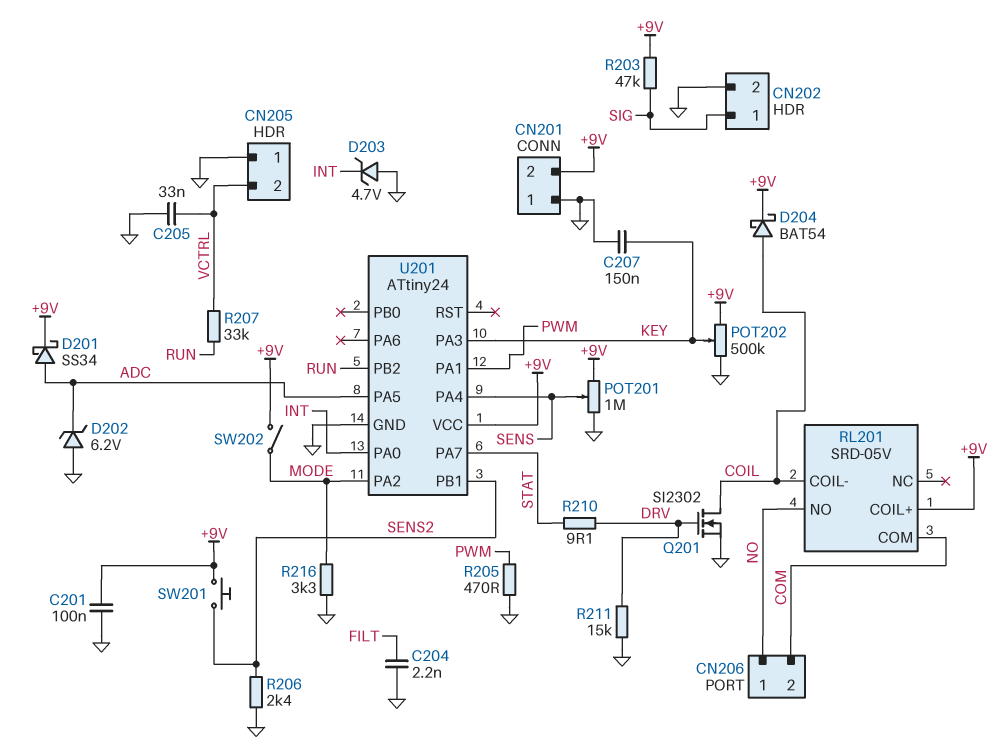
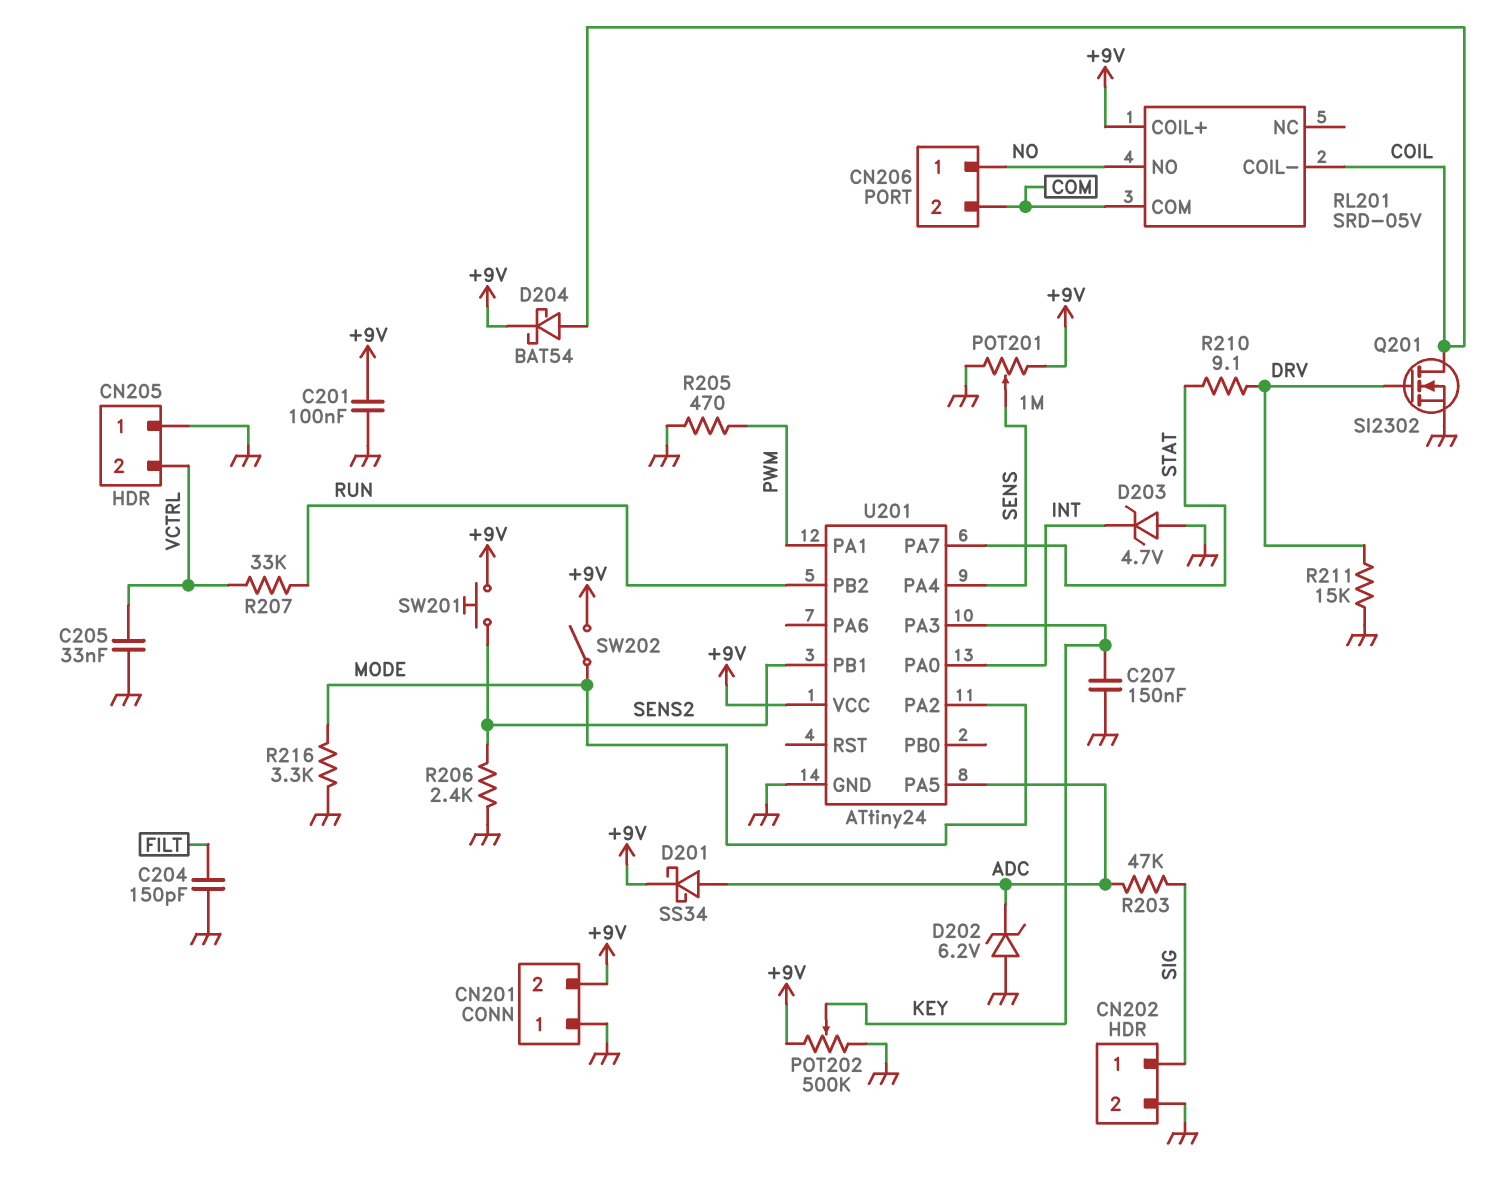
C204: 2.2nF (FILT, GND) -> 150pF (FILT, GND)
R203: 47k (+9V, SIG) -> 47k (ADC, SIG)

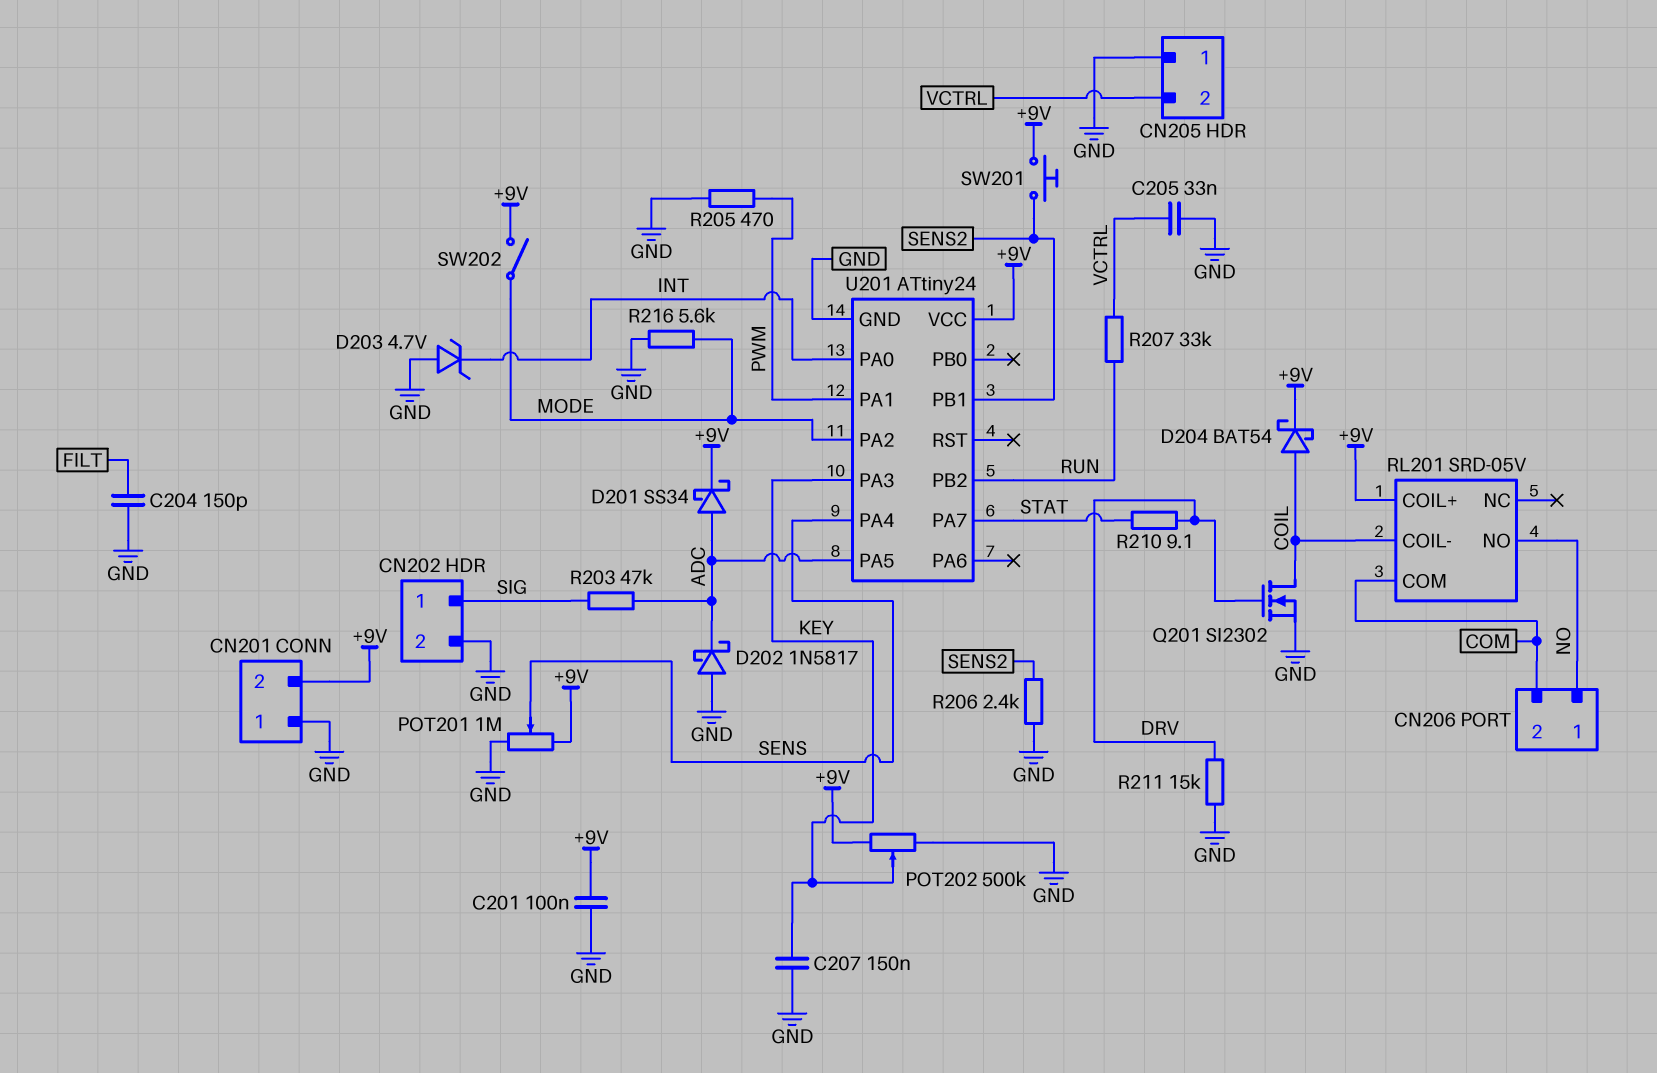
D202: zener 6.2V (A GND, K ADC) -> schottky 1N5817 (A GND, K ADC)
R216: 3.3k (GND, MODE) -> 5.6k (GND, MODE)

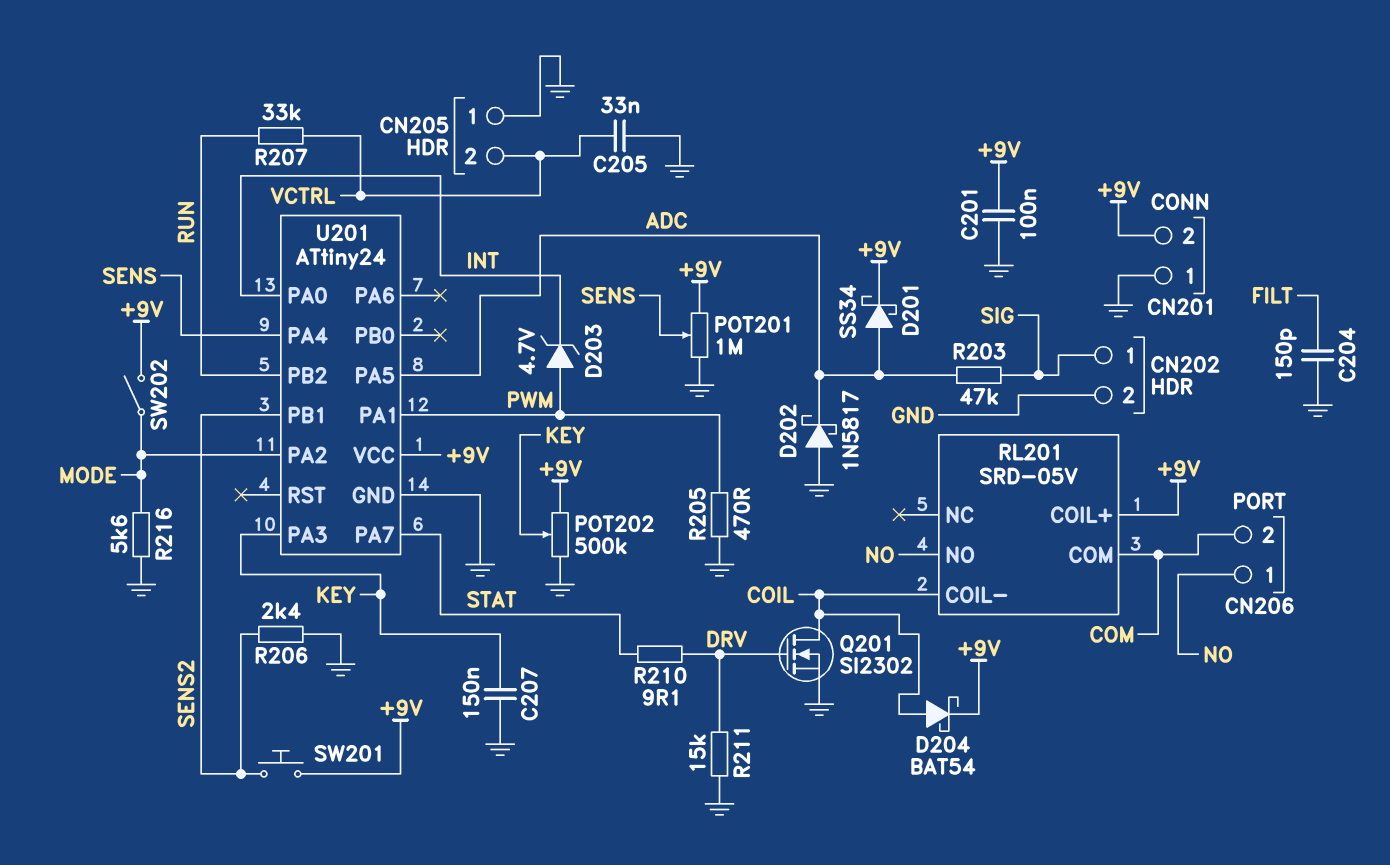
D203: zener 4.7V (A GND, K INT) -> zener 4.7V (A PWM, K INT)

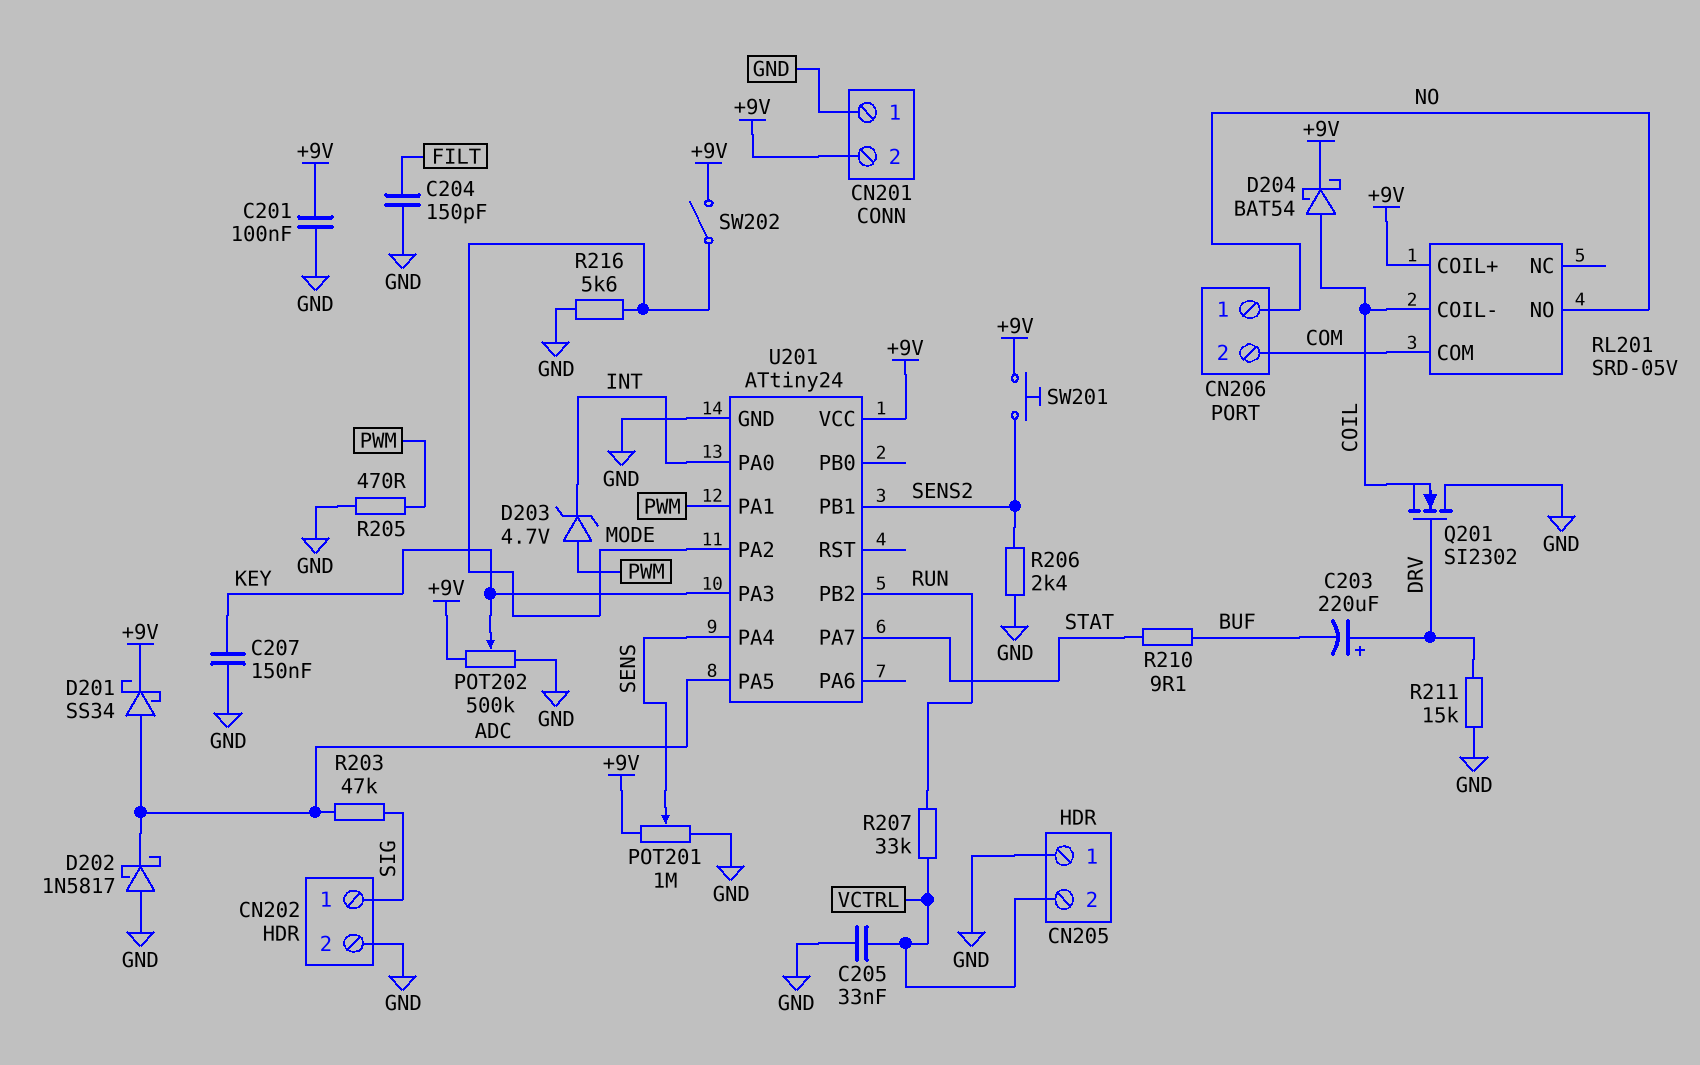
C203: none -> 220uF (plus DRV, minus BUF)
Q201: NMOS SI2302 (G DRV, D COIL, S GND) -> NMOS SI2302 (G DRV, D GND, S COIL)
R210: 9.1 (DRV, STAT) -> 9.1 (BUF, STAT)

